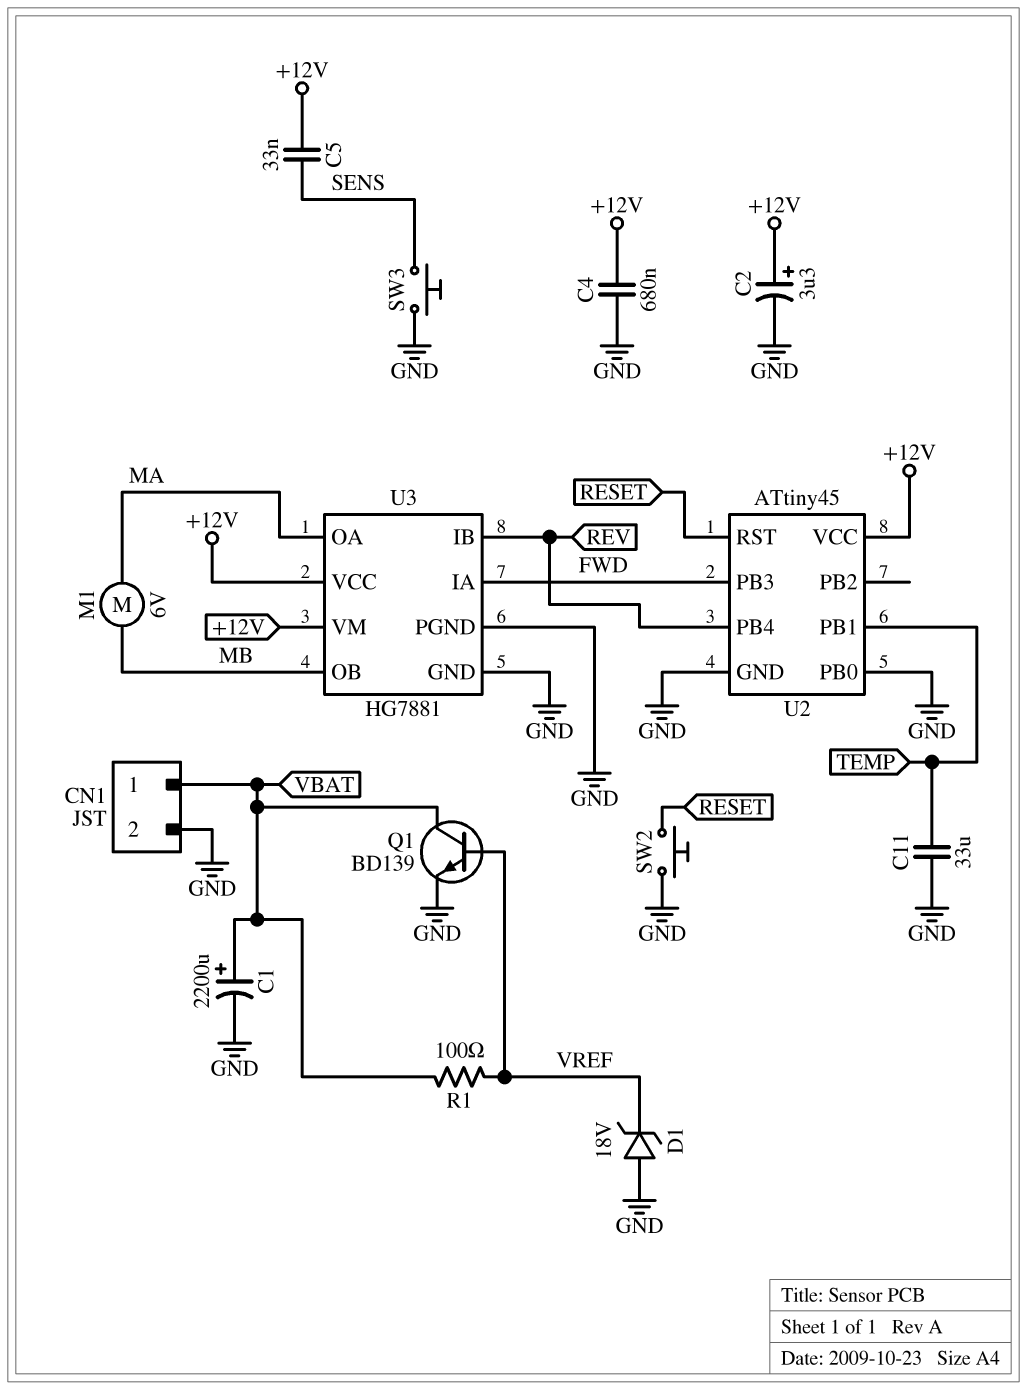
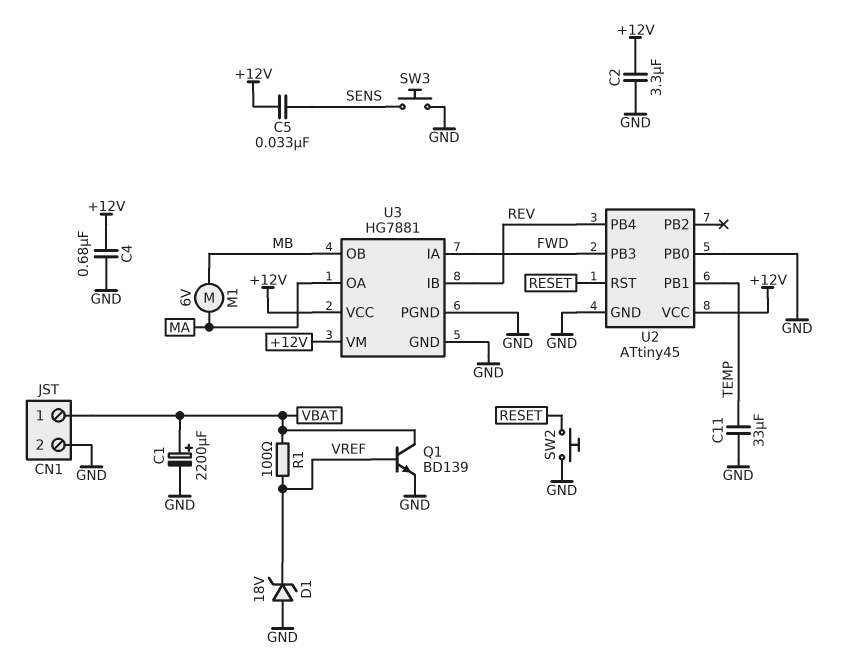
C2: 3.3uF (plus +12V, minus GND) -> 3.3uF (+12V, GND)

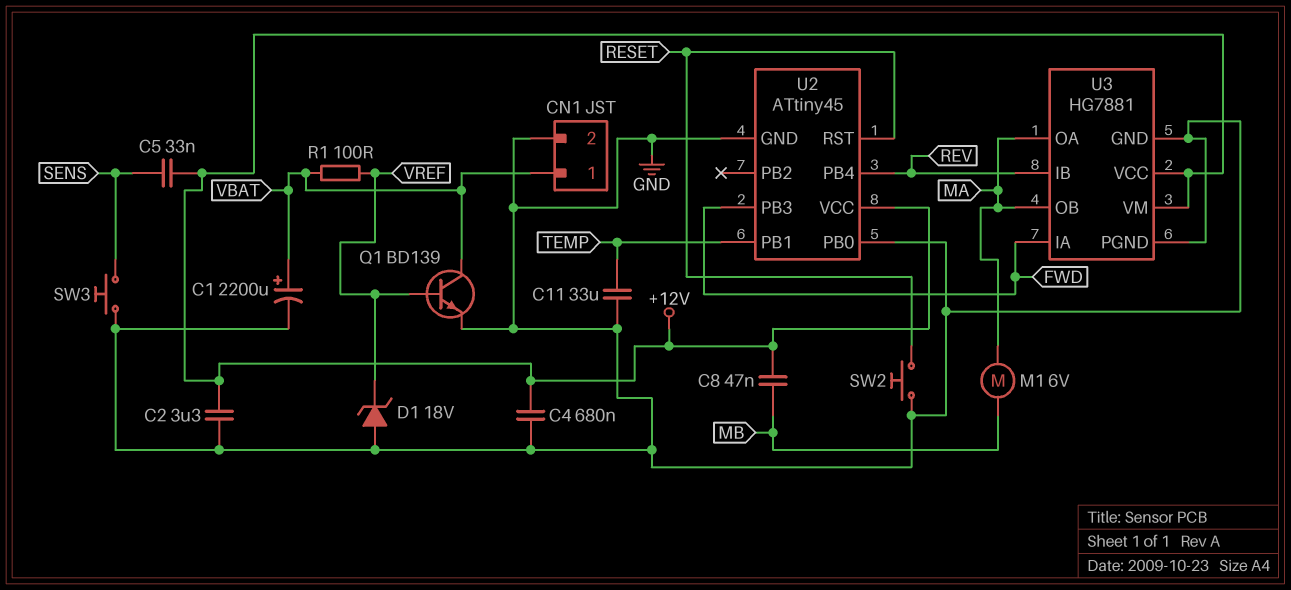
C8: none -> 47nF (+12V, MB)
U3 pin OB: MB -> MA

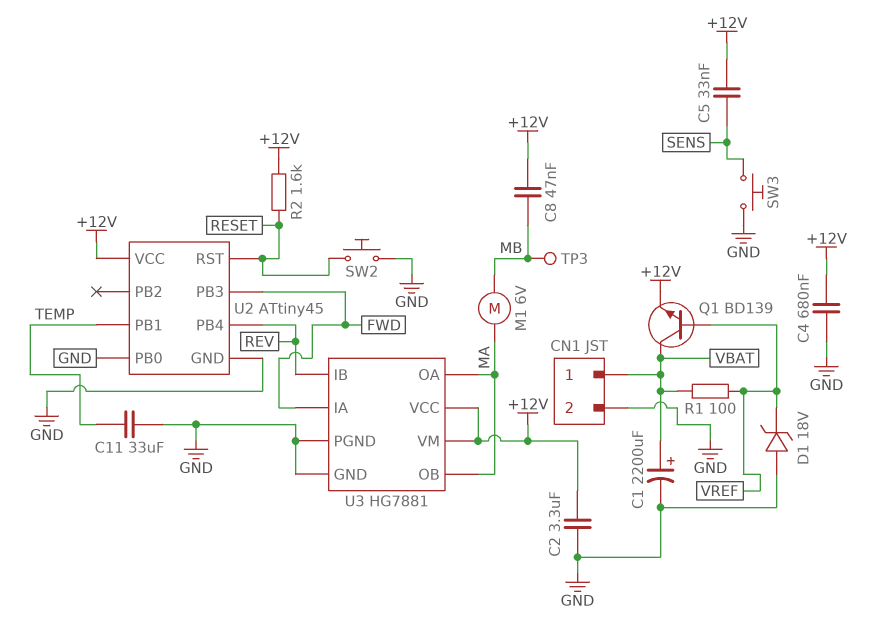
Q1: NPN BD139 (B VREF, C VBAT, E GND) -> NPN BD139 (B VREF, C VBAT, E +12V)
R2: none -> 1.6k (+12V, RESET)
TP3: none -> test point (MB)

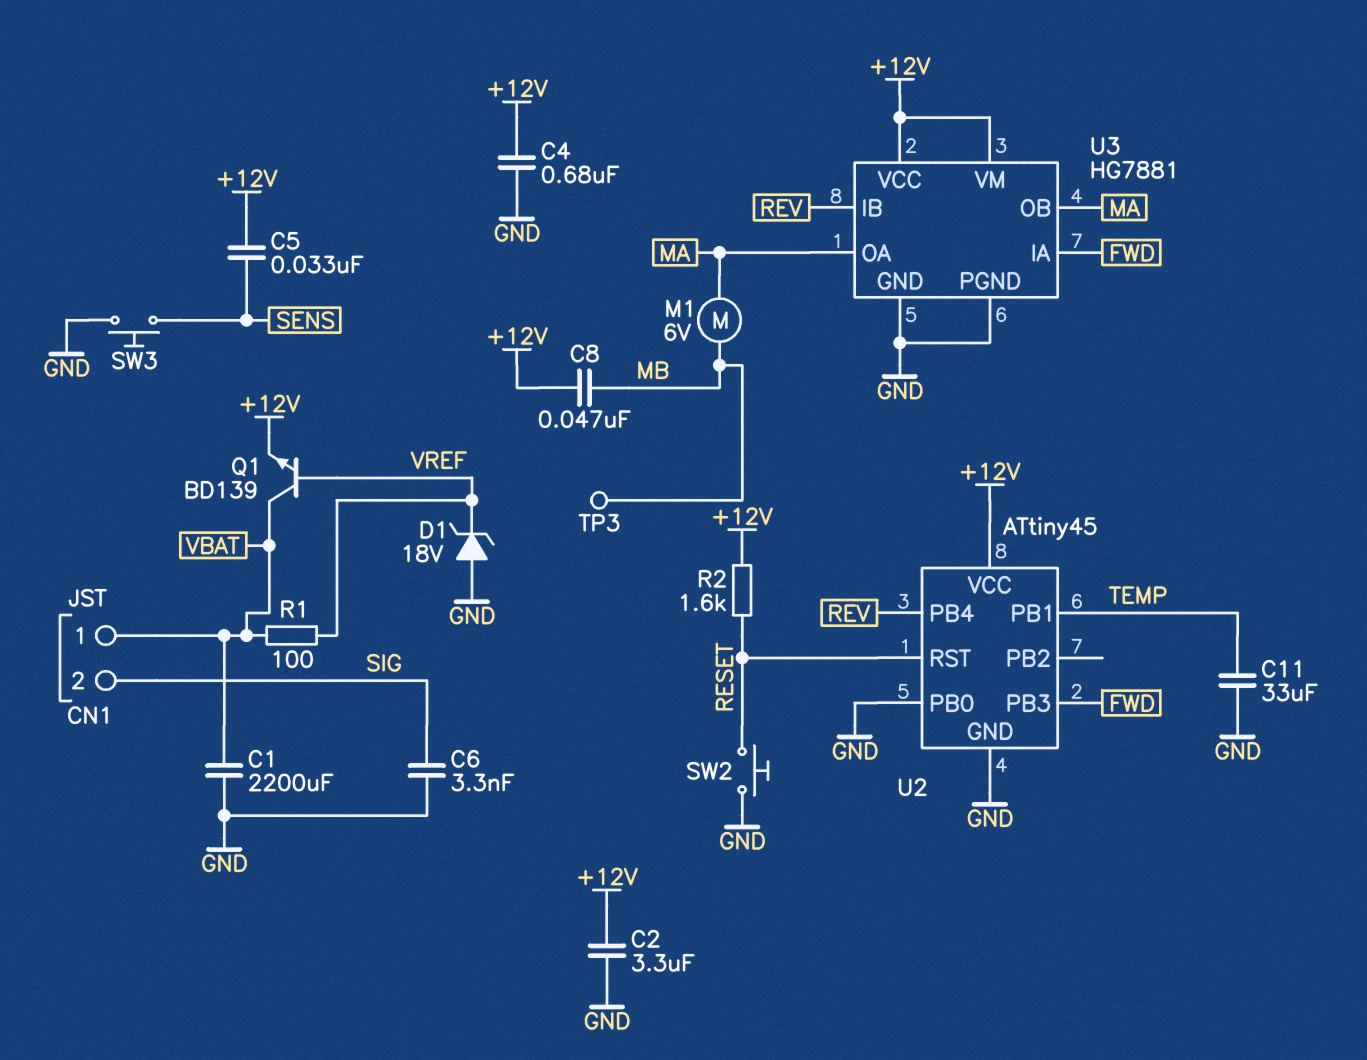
C1: 2200uF (plus VBAT, minus GND) -> 2200uF (GND, VBAT)
C6: none -> 3.3nF (GND, SIG)
CN1 pin 2: GND -> SIG

